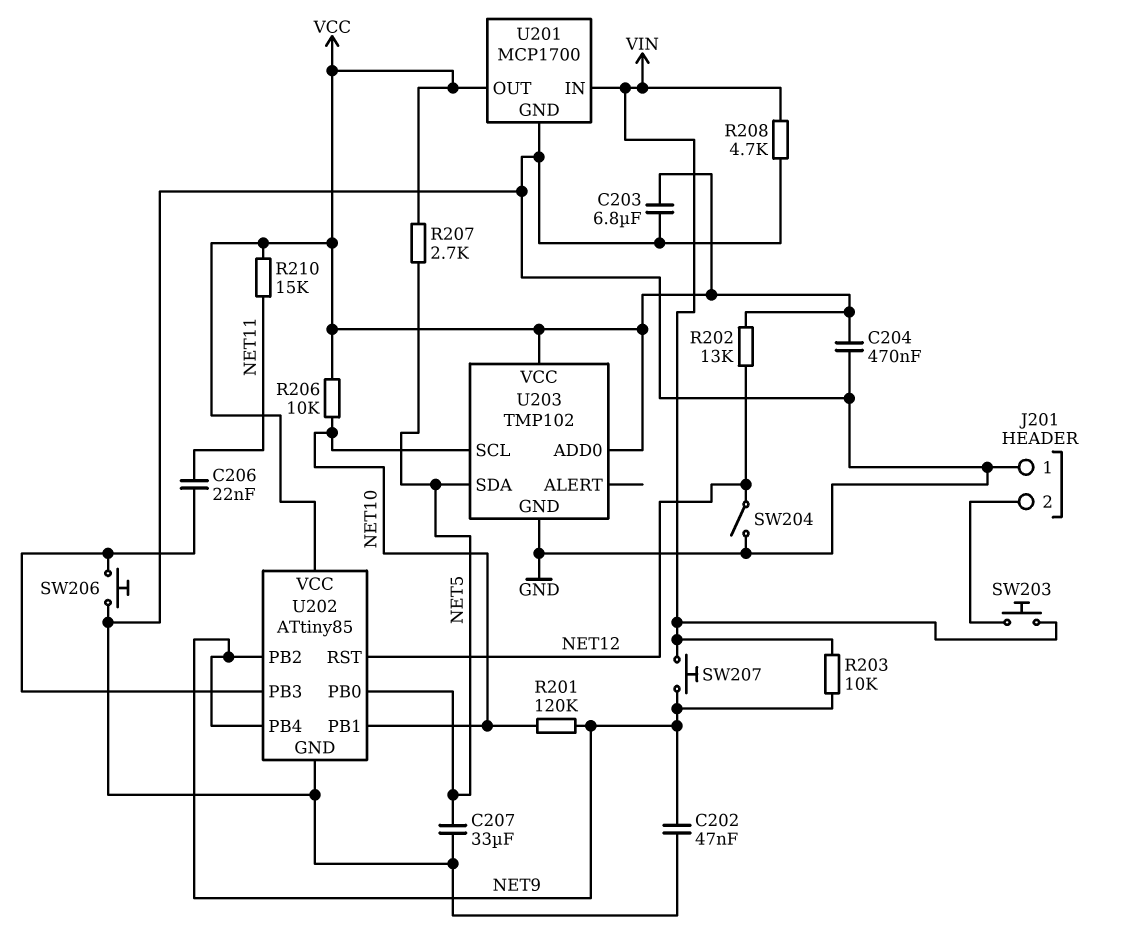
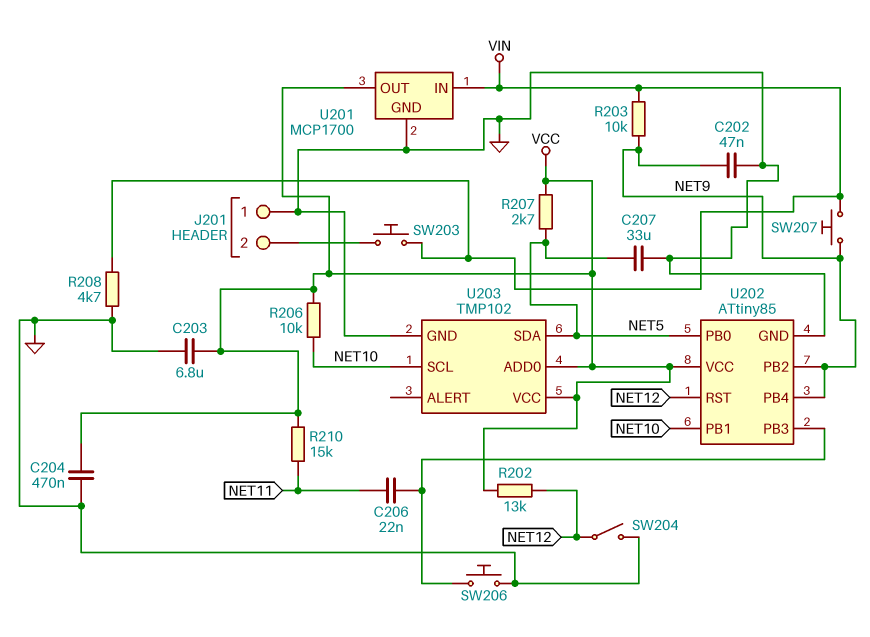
R201: 120k (NET9, NET10) -> none

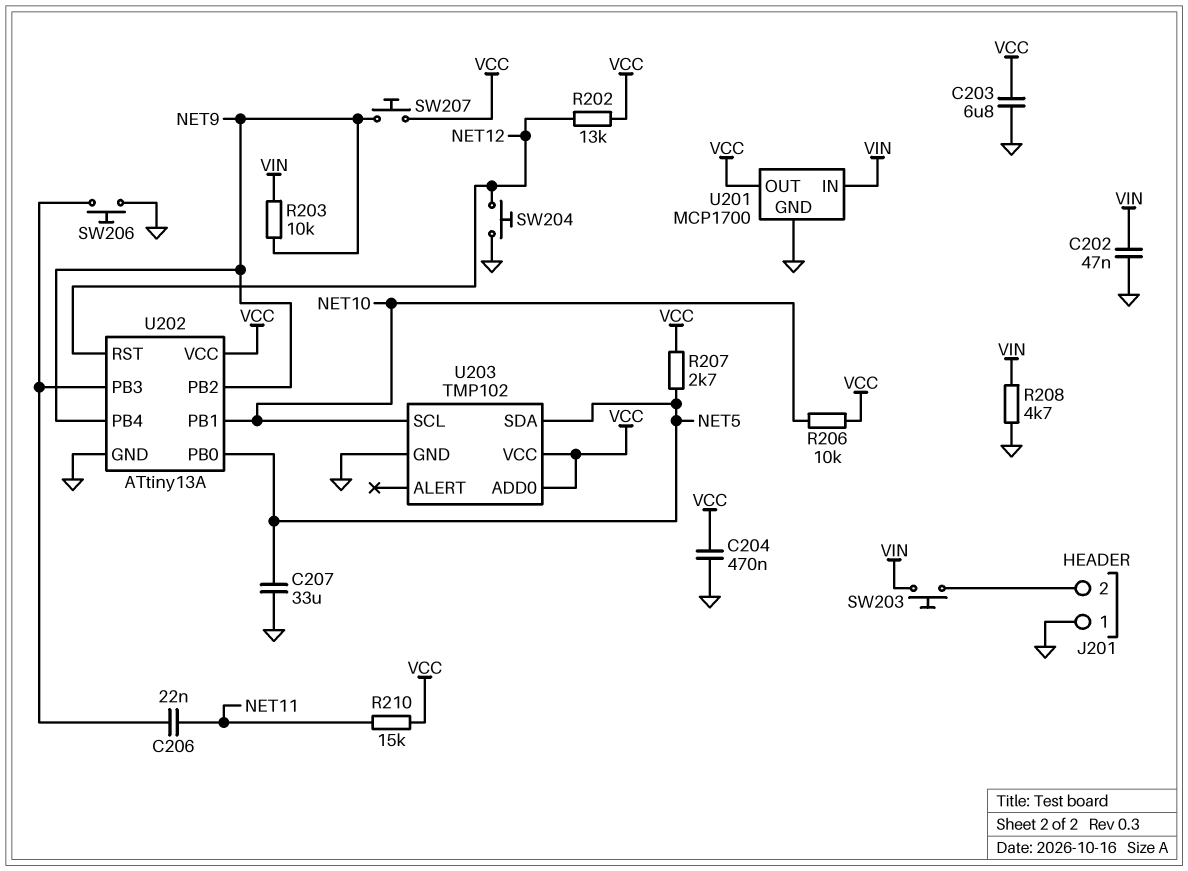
C202: 47nF (GND, NET9) -> 47nF (GND, VIN)
SW204: switch (GND, NET12) -> button (GND, NET12)
SW207: button (NET9, VIN) -> button (NET9, VCC)
U202: ATtiny85 -> ATtiny13A

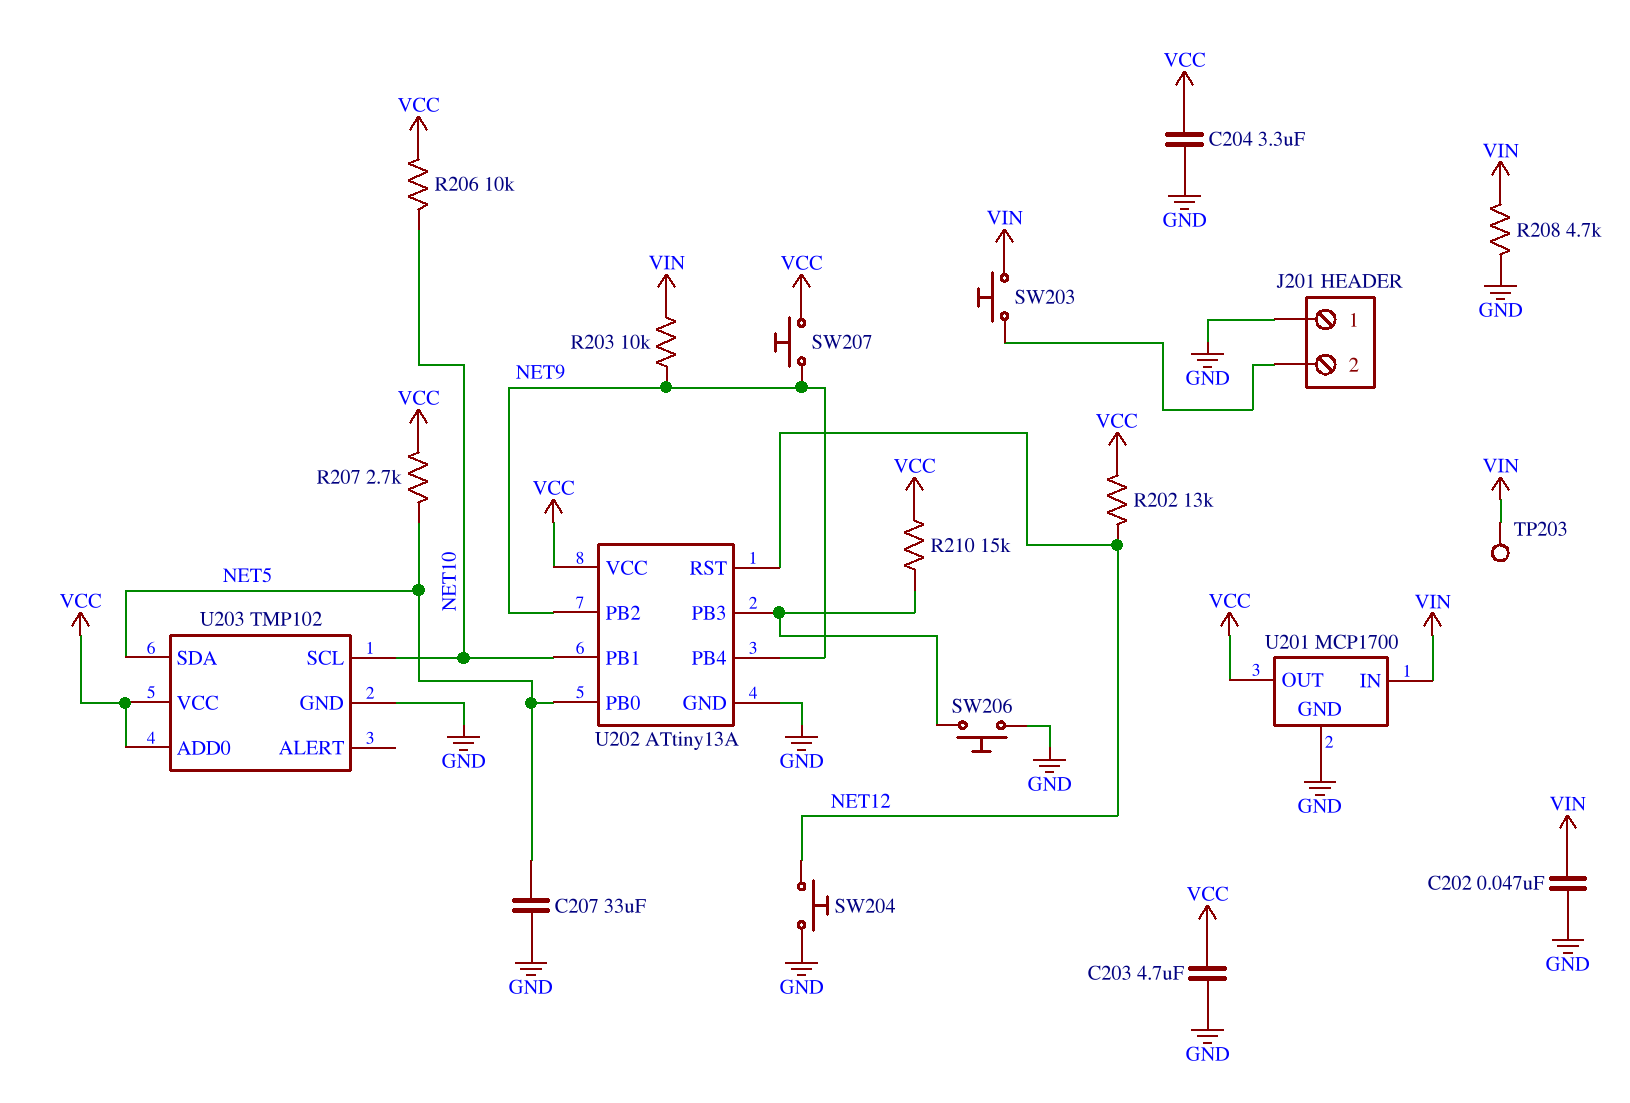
C203: 6.8uF (GND, VCC) -> 4.7uF (GND, VCC)
C204: 470nF (GND, VCC) -> 3.3uF (GND, VCC)
C206: 22nF (NET11, U202/PB3) -> none
R210: 15k (NET11, VCC) -> 15k (U202/PB3, VCC)
TP203: none -> test point (VIN)

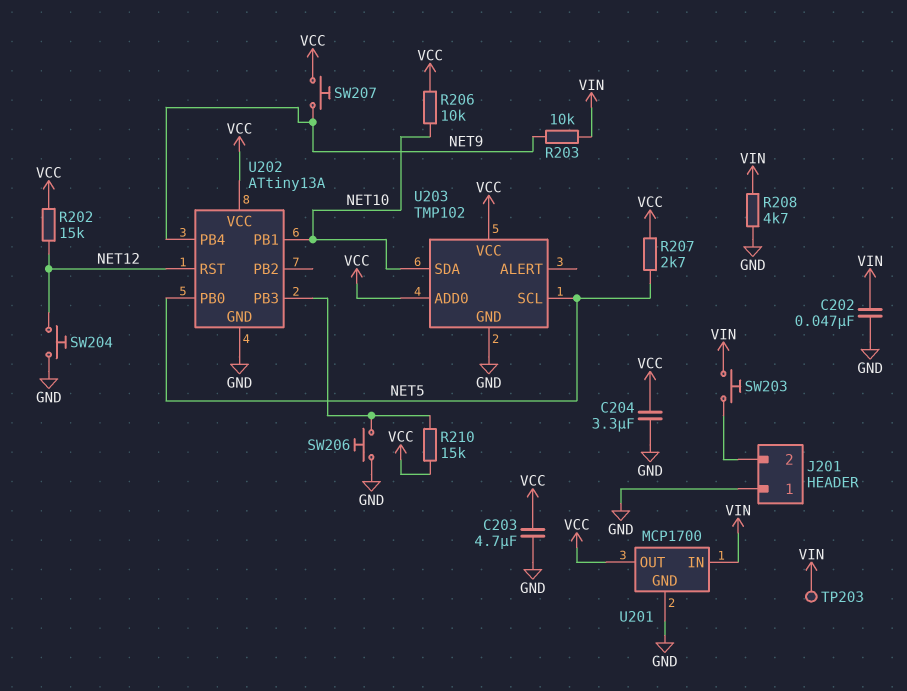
C207: 33uF (GND, NET5) -> none
R202: 13k (NET12, VCC) -> 15k (NET12, VCC)
U202 pin PB2: NET9 -> none
U203 pin SCL: NET10 -> NET5
U203 pin SDA: NET5 -> NET10

